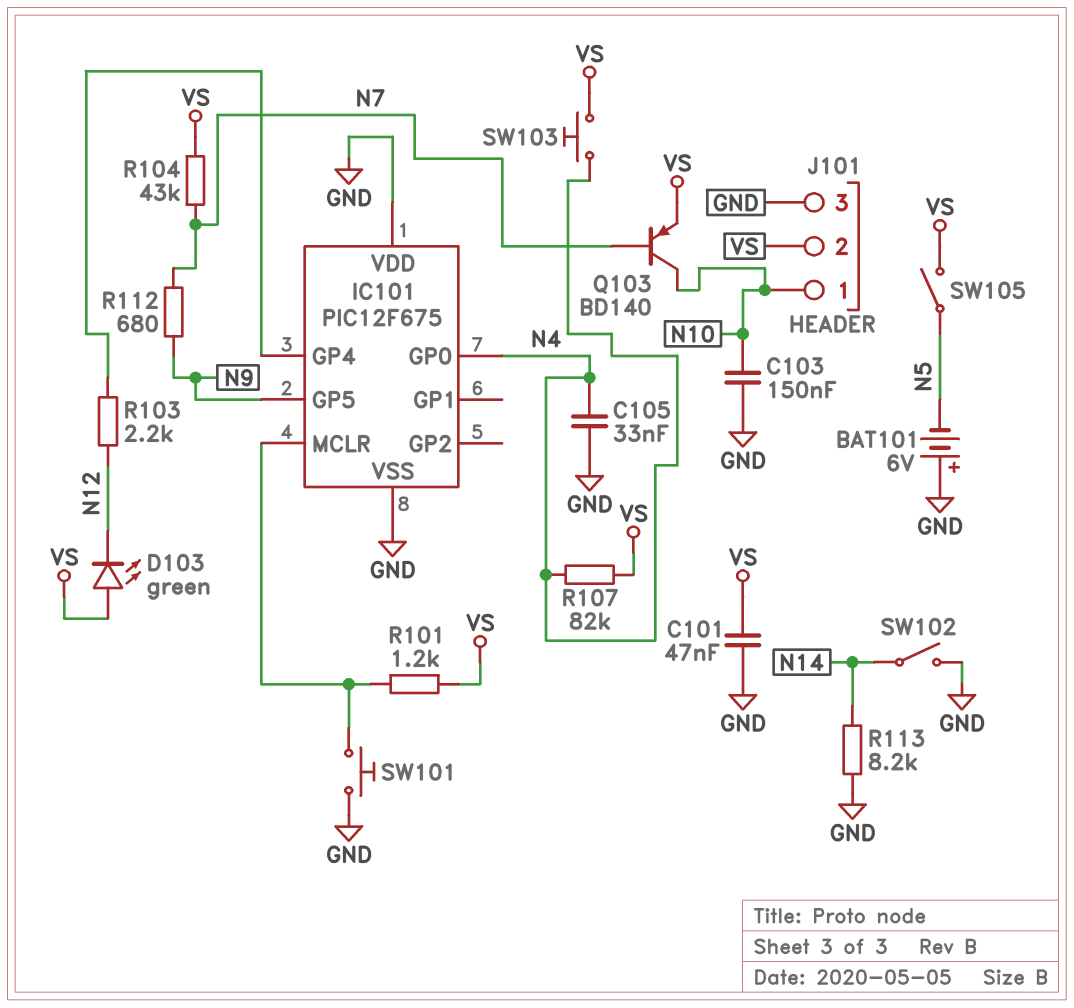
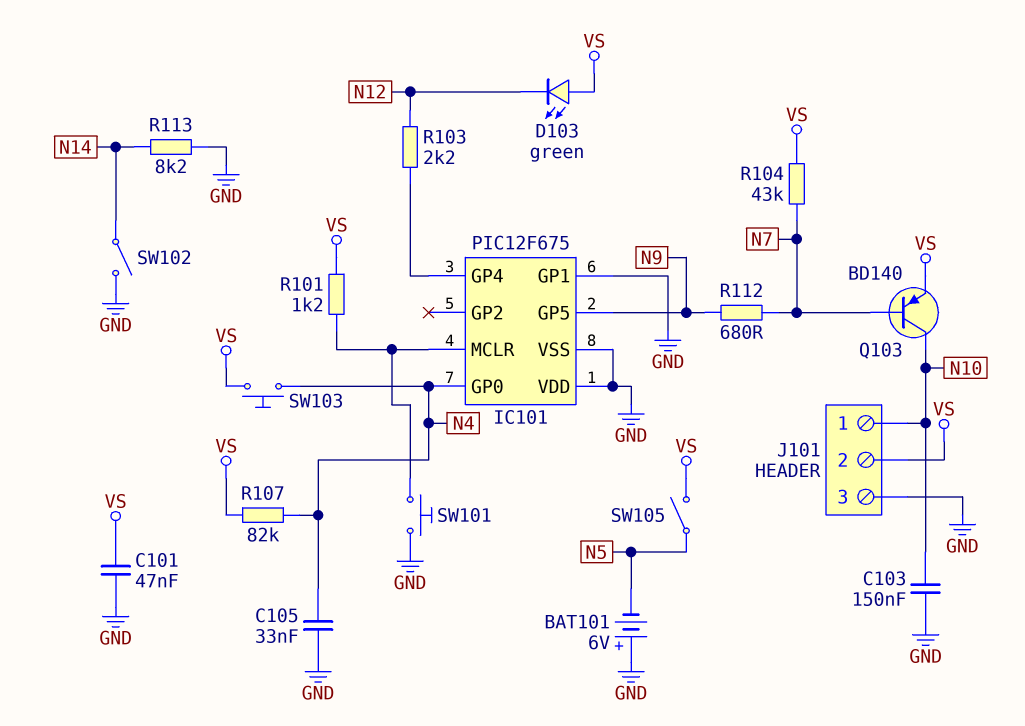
IC101 pin GP1: none -> GND

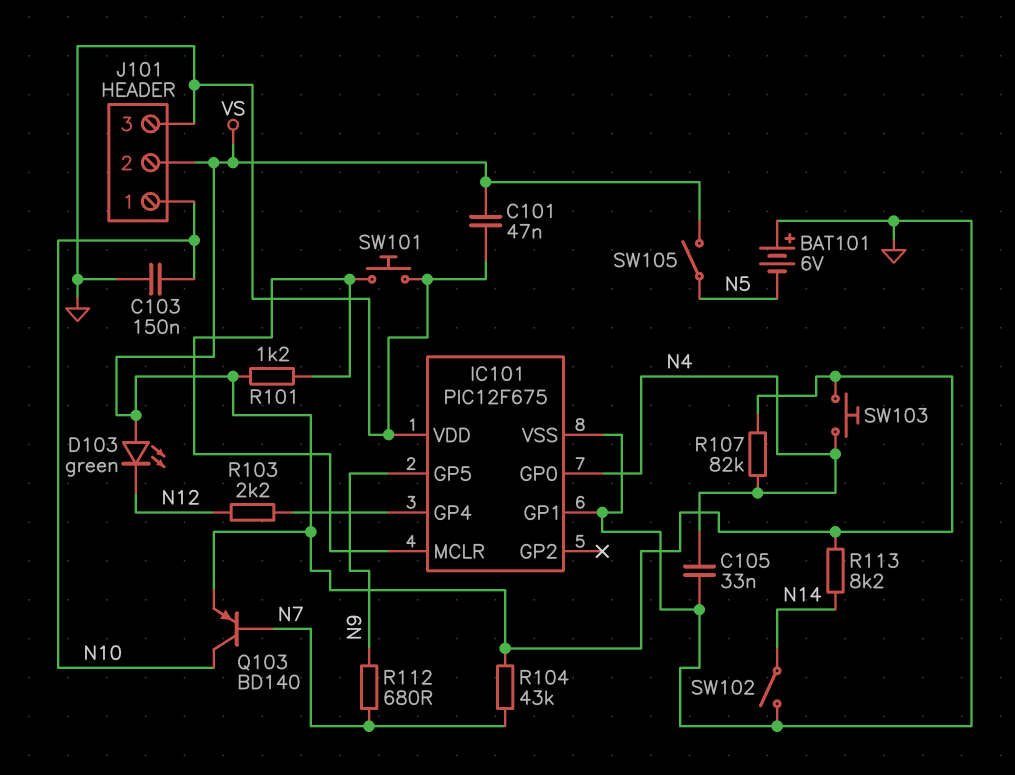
R113: 8.2k (GND, N14) -> 8.2k (N14, VS)

